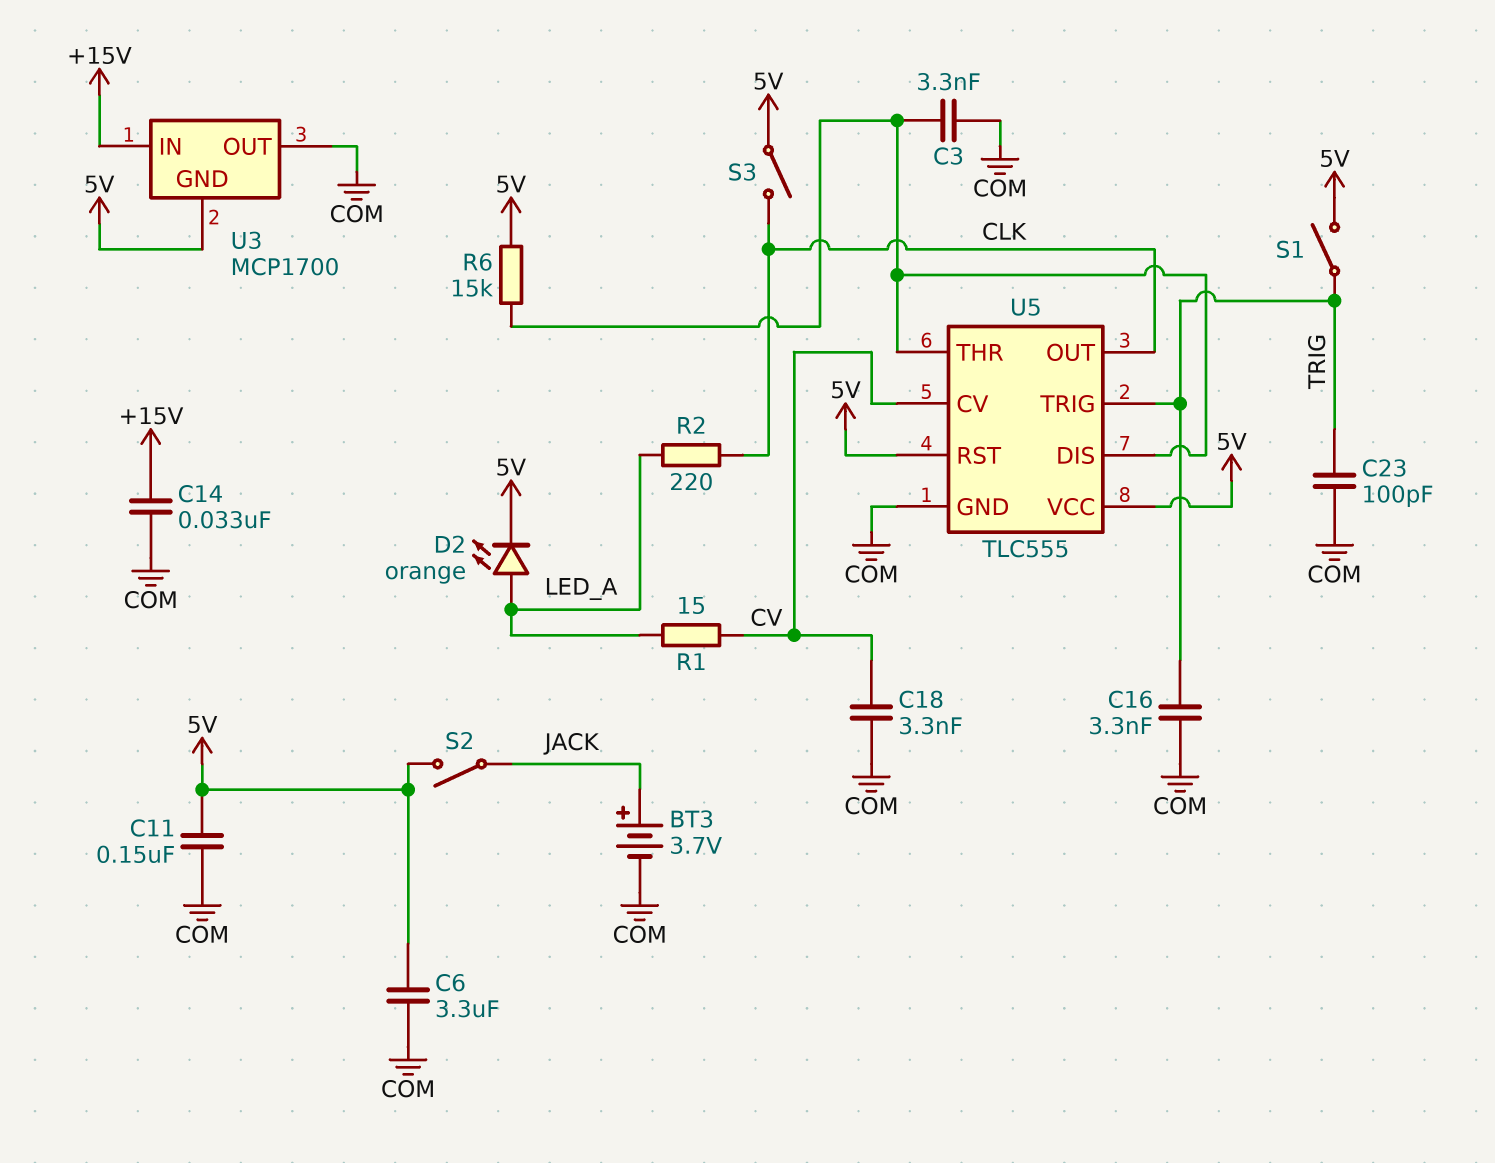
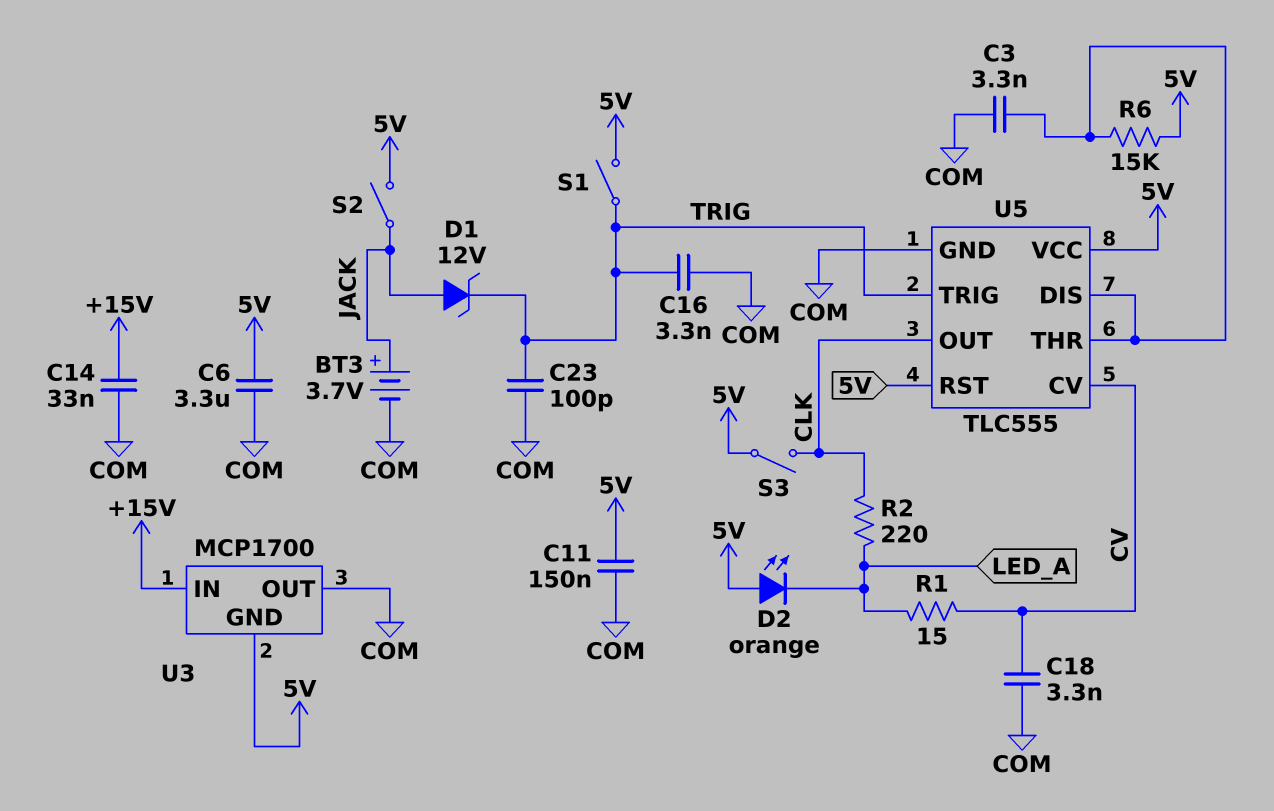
D1: none -> zener 12V (A JACK, K TRIG)
D2: LED orange (A LED_A, K 5V) -> LED orange (A 5V, K LED_A)

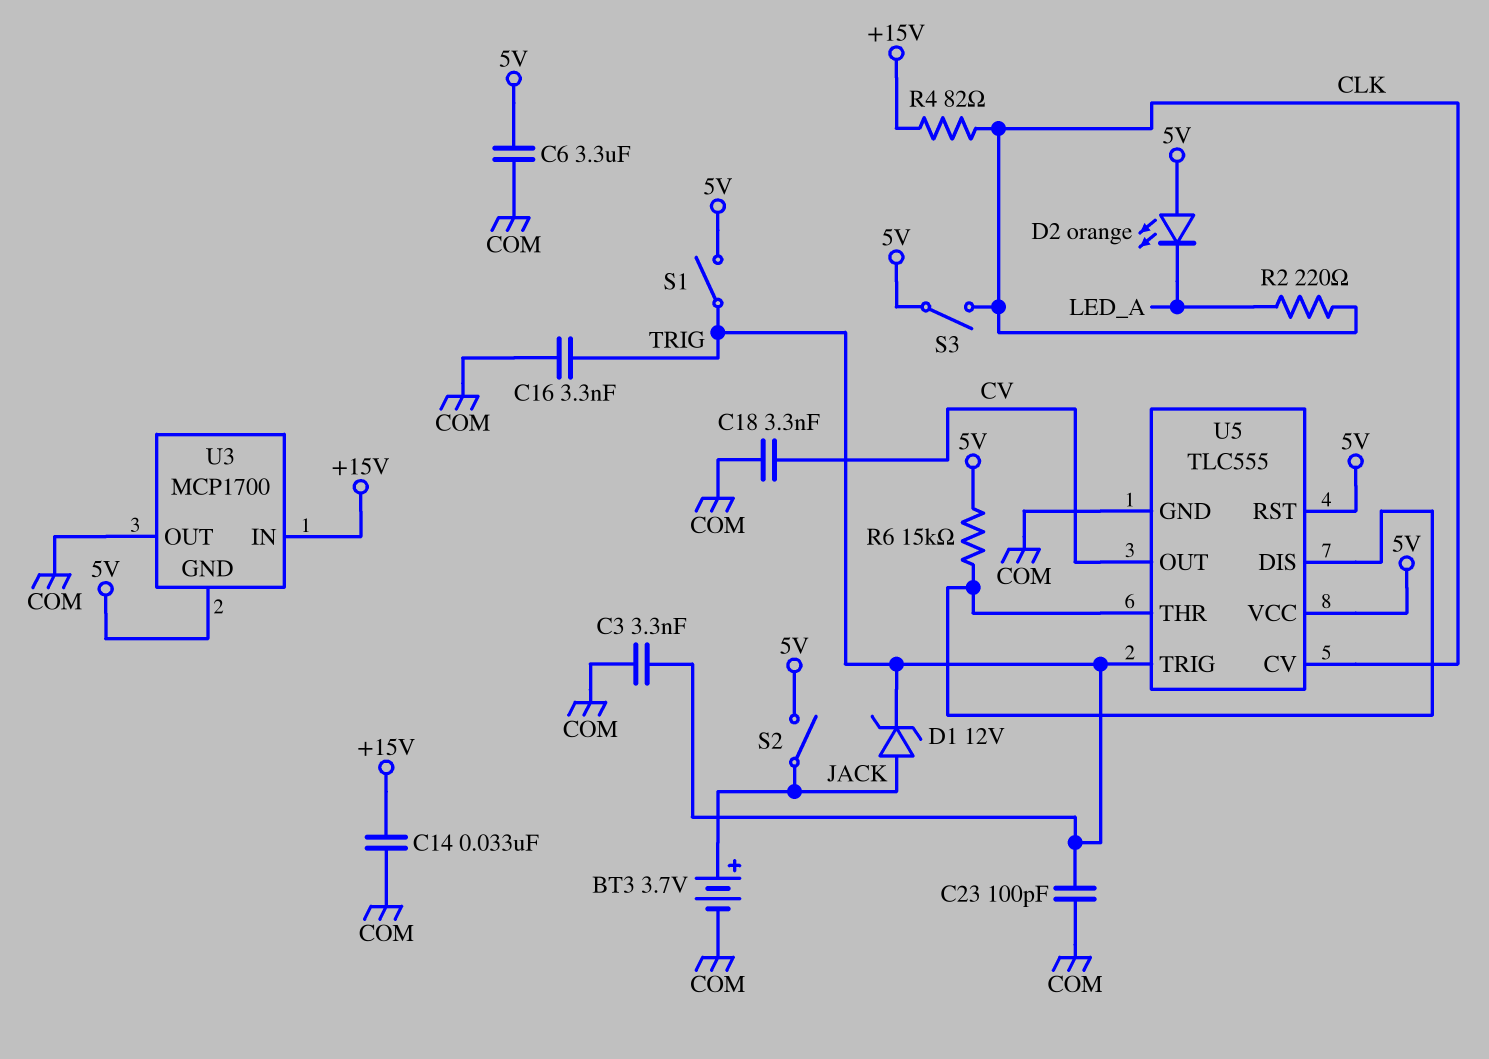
C3: 3.3nF (COM, U5/DIS) -> 3.3nF (COM, TRIG)
C11: 150nF (5V, COM) -> none
R1: 15 (CV, LED_A) -> none
R4: none -> 82 (+15V, CLK)
U5 pin CV: CV -> CLK
U5 pin OUT: CLK -> CV

